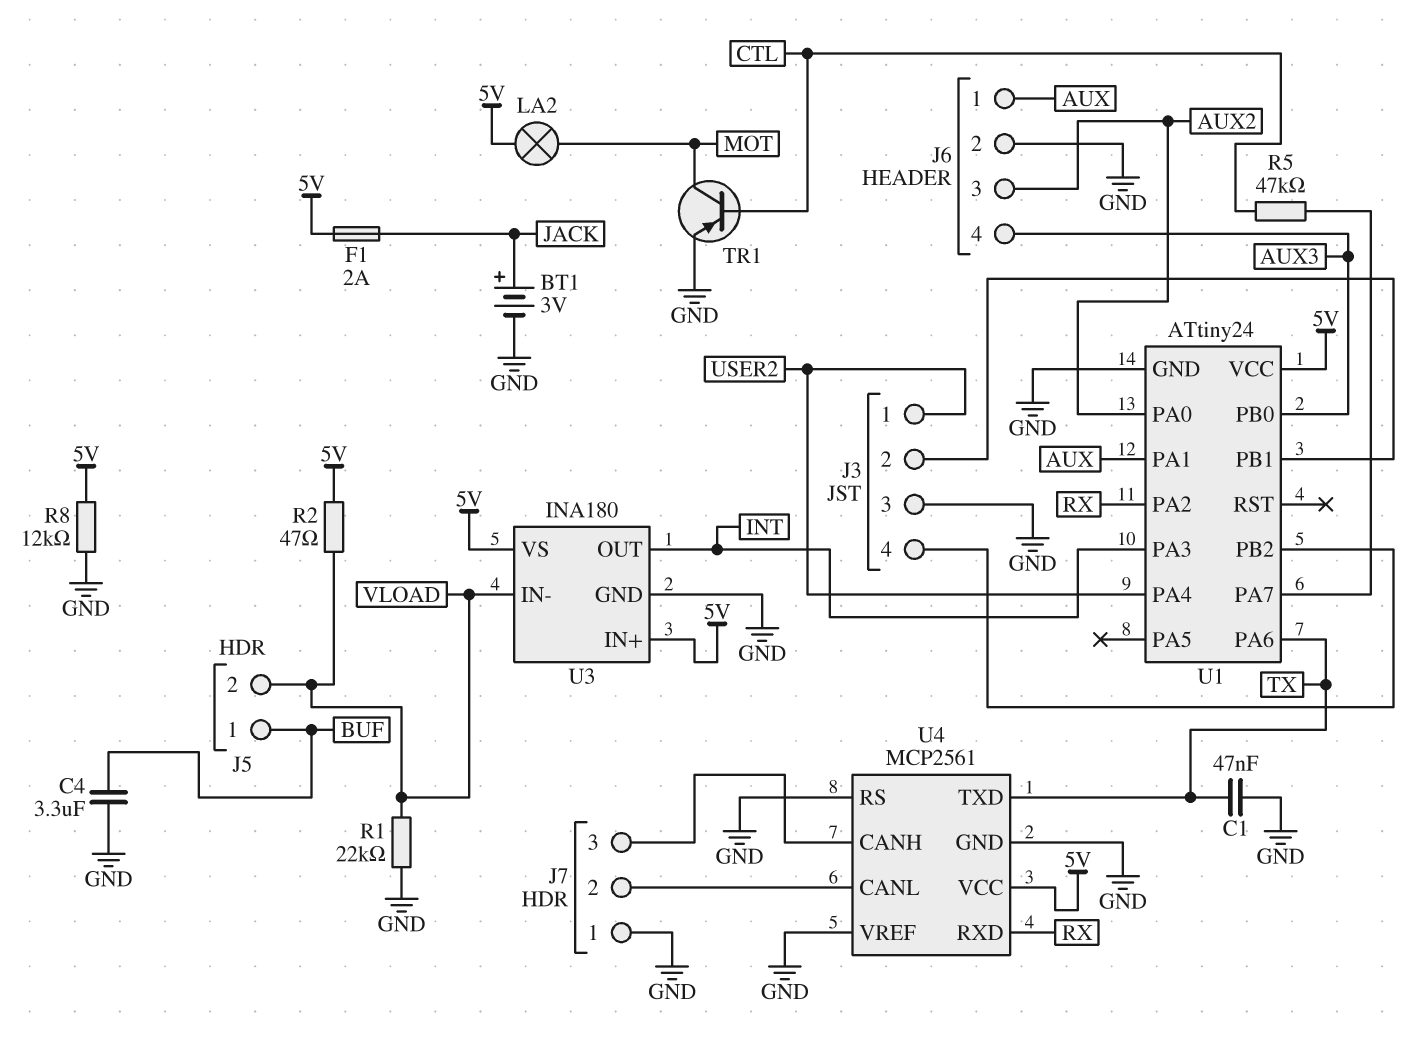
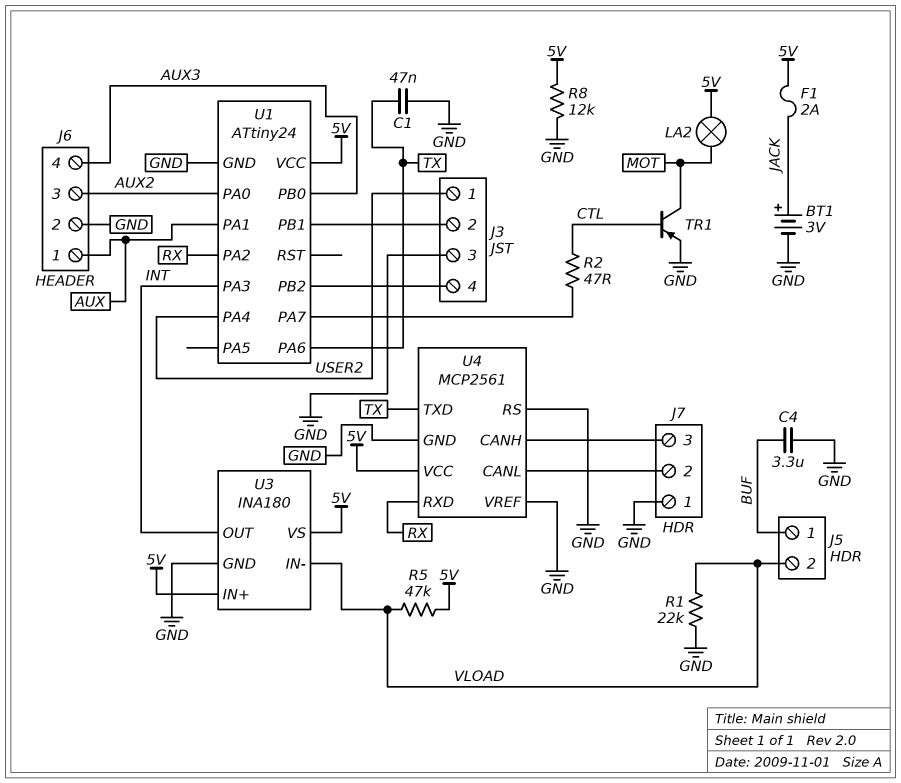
R2: 47 (5V, VLOAD) -> 47 (CTL, U1/PA7)
R5: 47k (CTL, U1/PA7) -> 47k (5V, VLOAD)

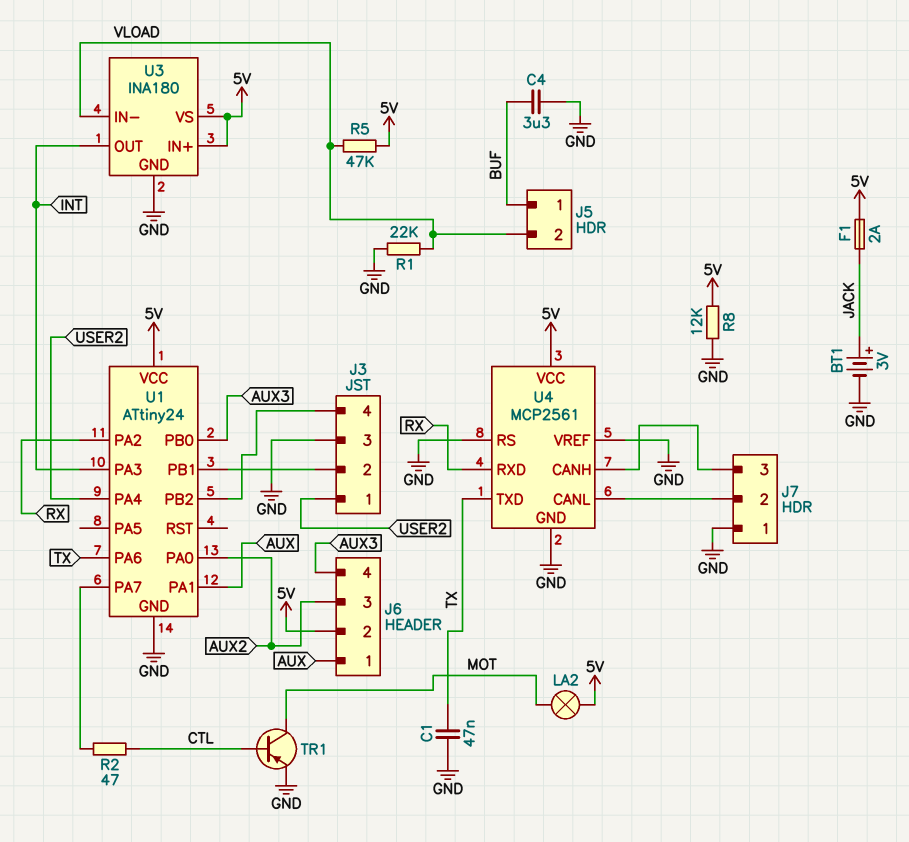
J6 pin 2: GND -> 5V

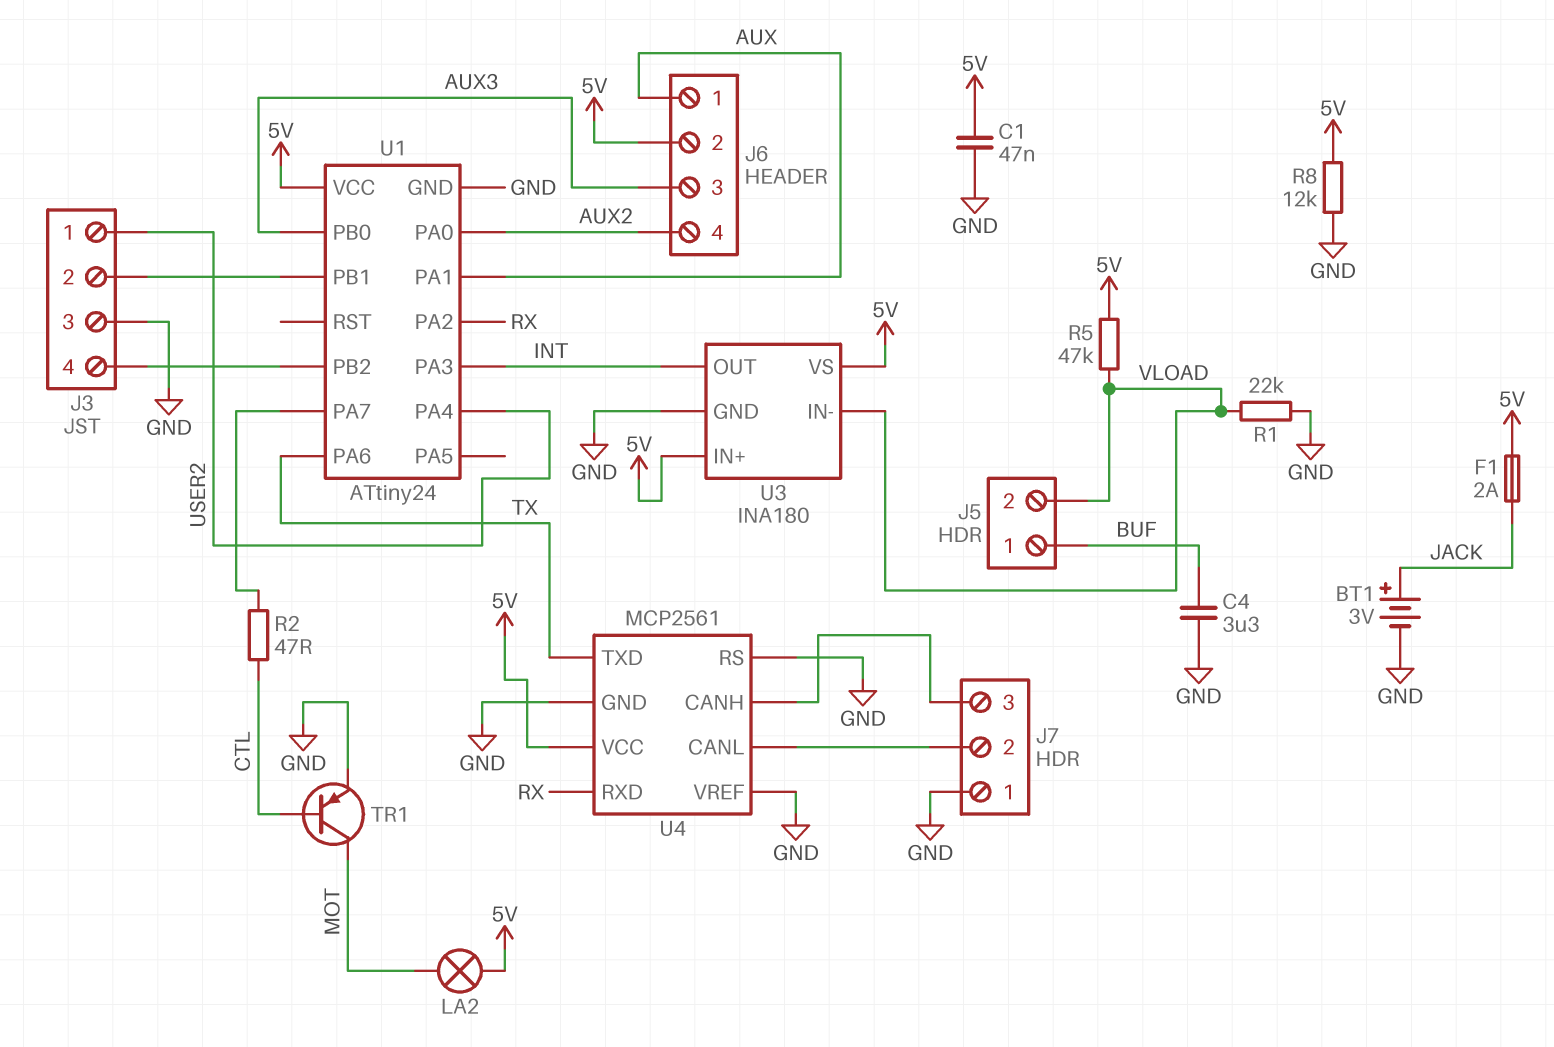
C1: 47nF (GND, TX) -> 47nF (5V, GND)
J6 pin 3: AUX2 -> AUX3
J6 pin 4: AUX3 -> AUX2

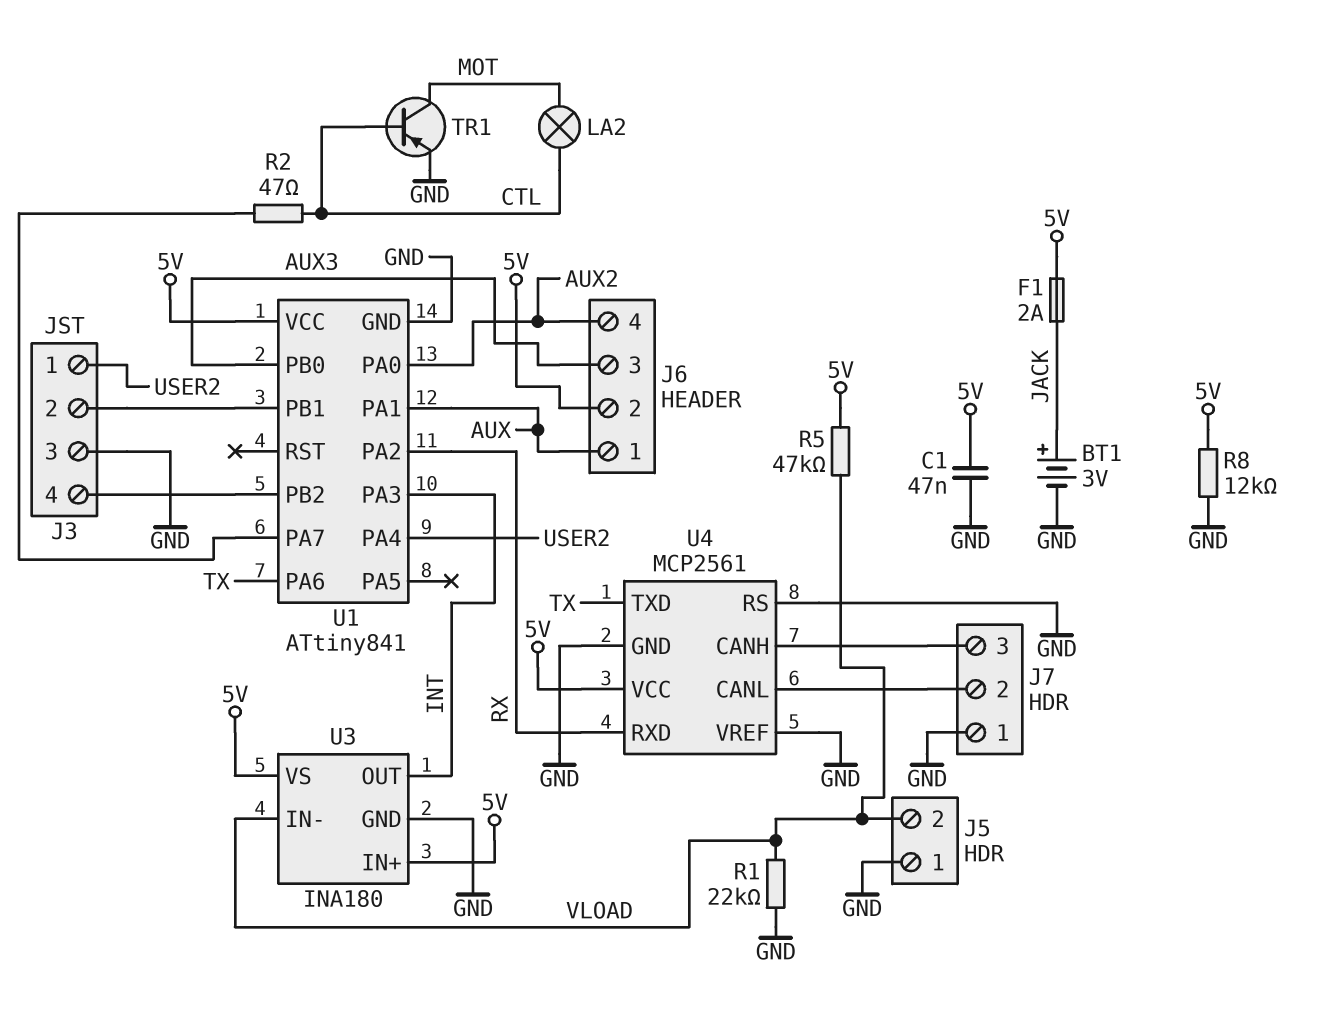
C4: 3.3uF (BUF, GND) -> none
J5 pin 1: BUF -> GND
LA2: lamp (5V, MOT) -> lamp (CTL, MOT)
U1: ATtiny24 -> ATtiny841

